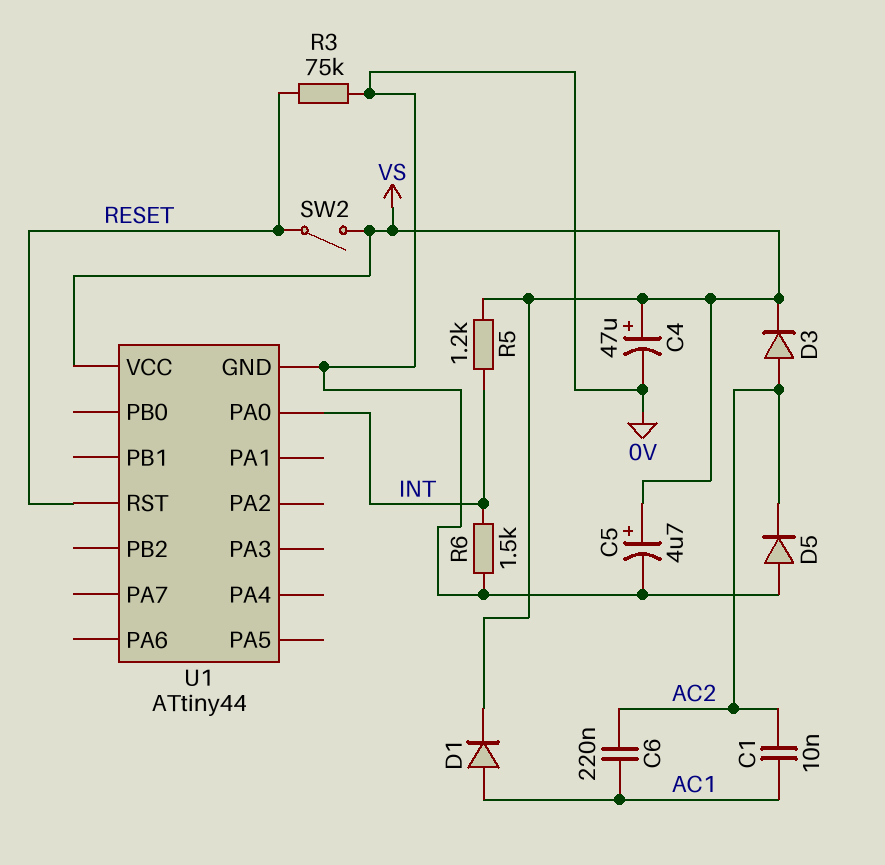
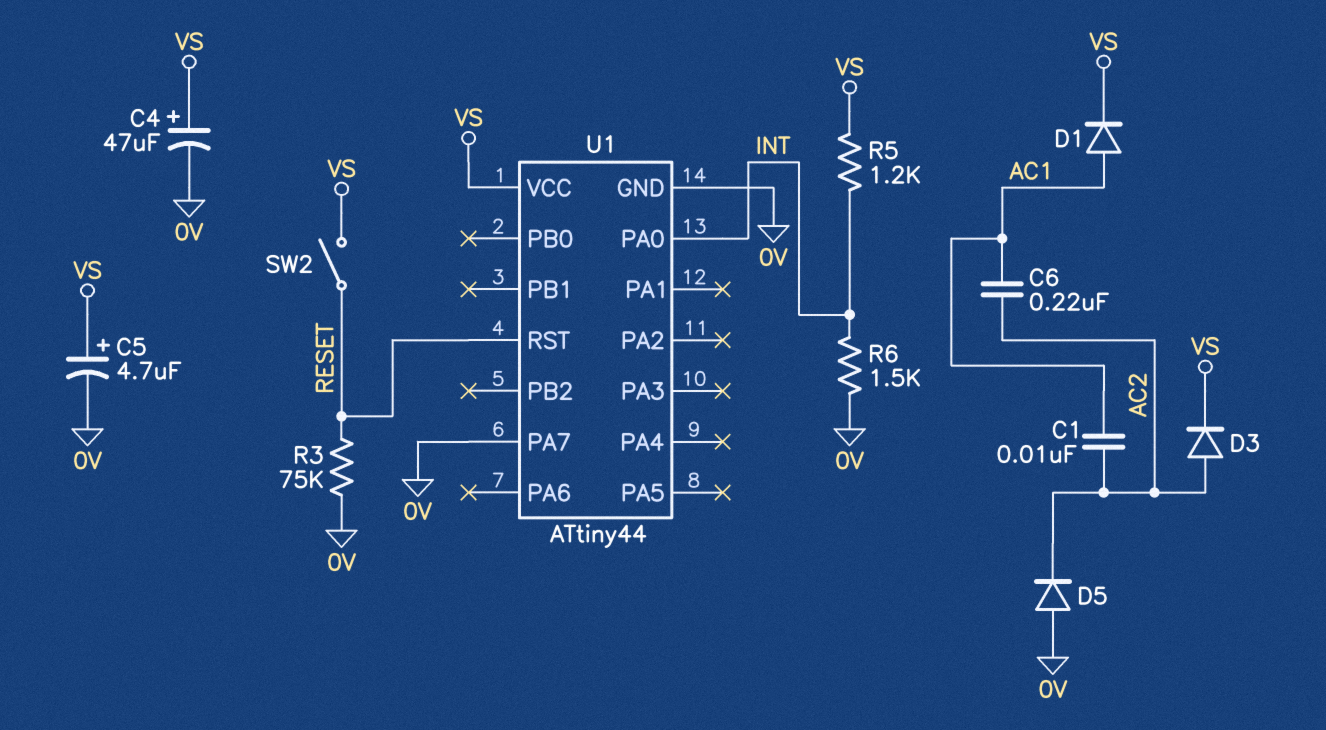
U1 pin PA7: none -> 0V

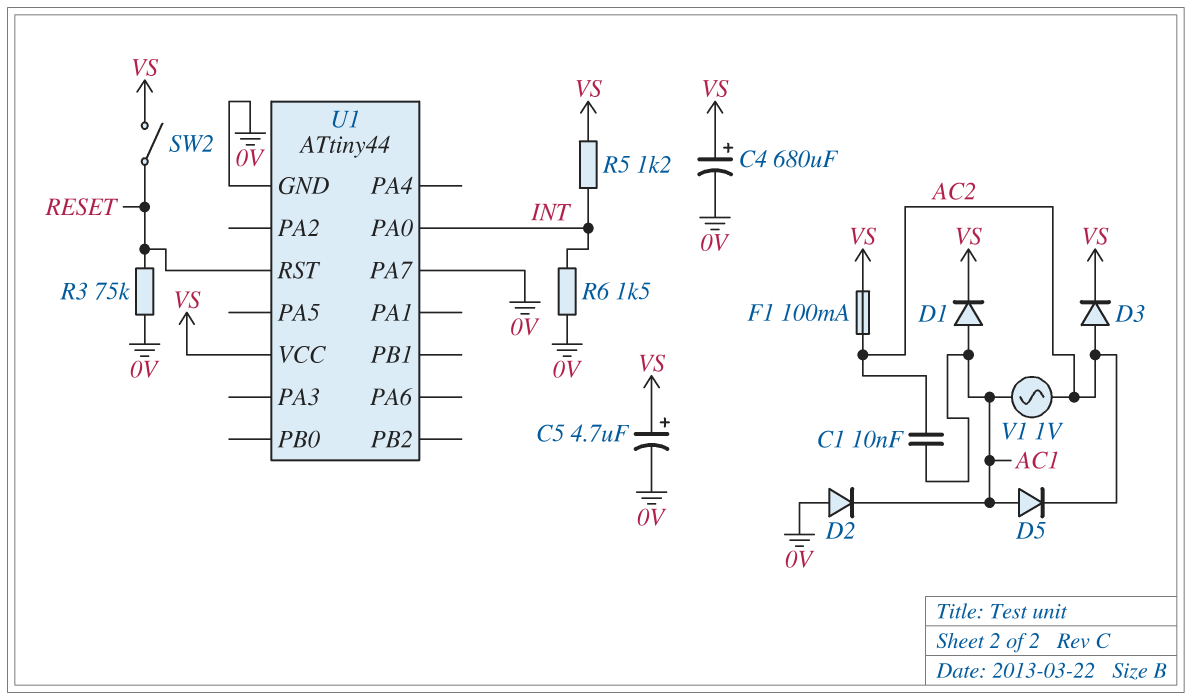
C4: 47uF (plus VS, minus 0V) -> 680uF (plus VS, minus 0V)
C6: 220nF (AC1, AC2) -> none
D2: none -> diode (A 0V, K AC1)
D5: diode (A 0V, K AC2) -> diode (A AC1, K AC2)
F1: none -> 100mA (AC2, VS)
V1: none -> AC 1V (AC1, AC2)

